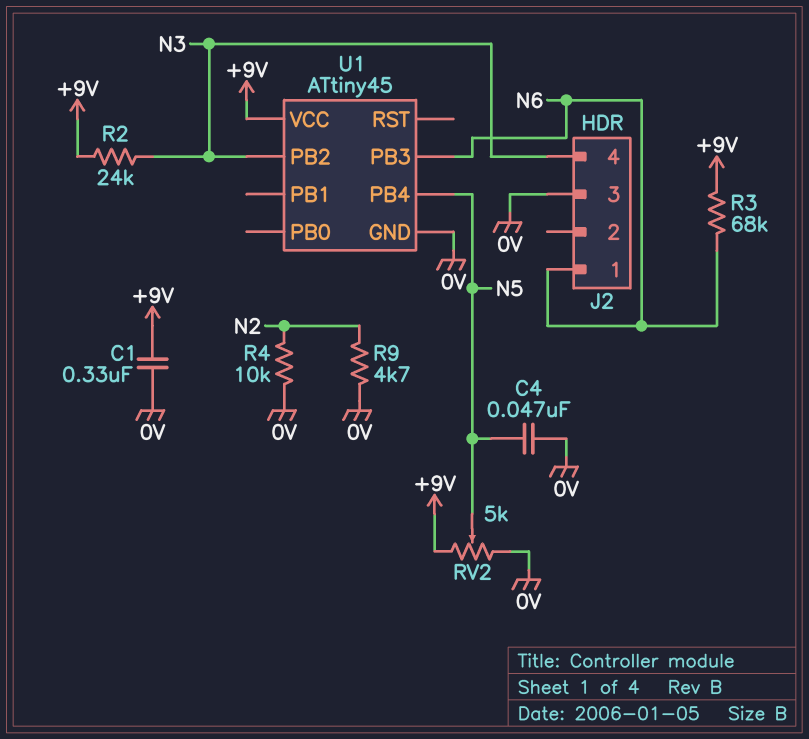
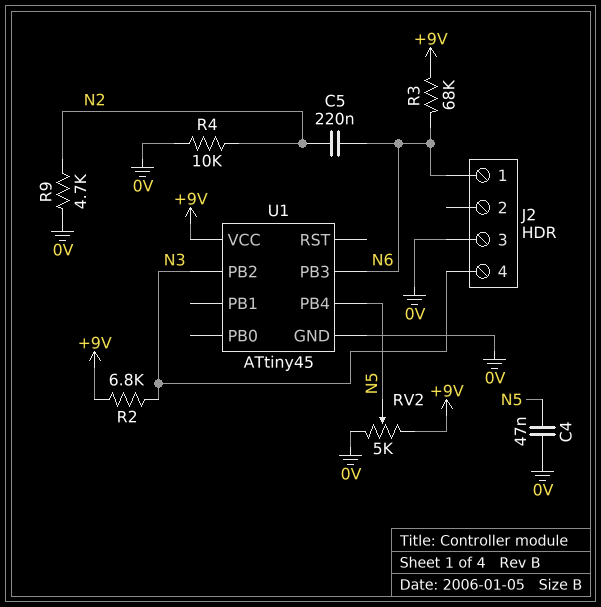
C1: 330nF (+9V, 0V) -> none
C5: none -> 220nF (N2, N6)
R2: 24k (+9V, N3) -> 6.8k (+9V, N3)

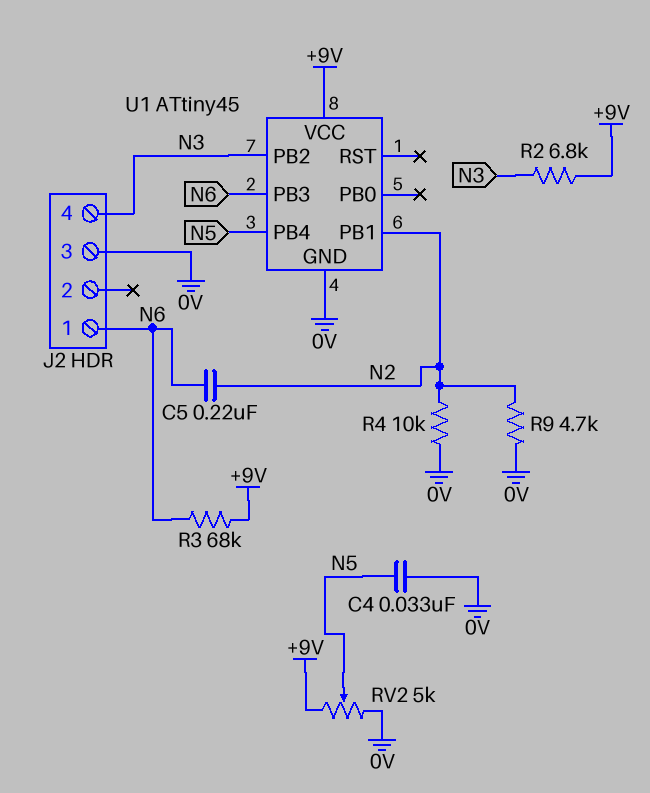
C4: 47nF (0V, N5) -> 33nF (0V, N5)
U1 pin PB1: none -> N2

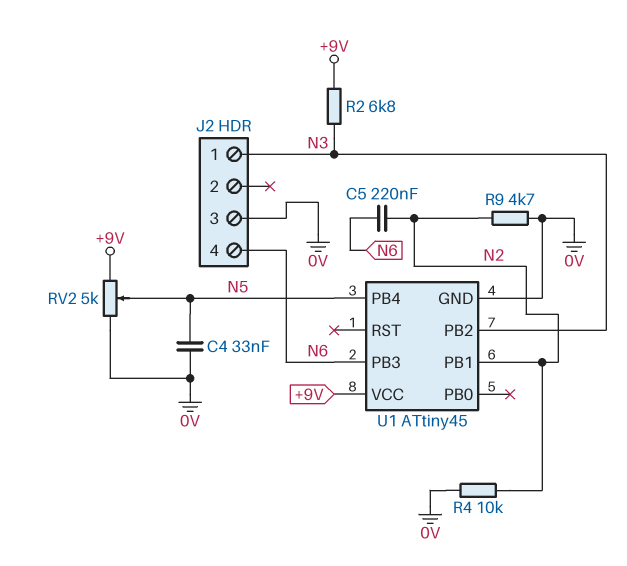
J2 pin 1: N6 -> N3
J2 pin 4: N3 -> N6
R3: 68k (+9V, N6) -> none

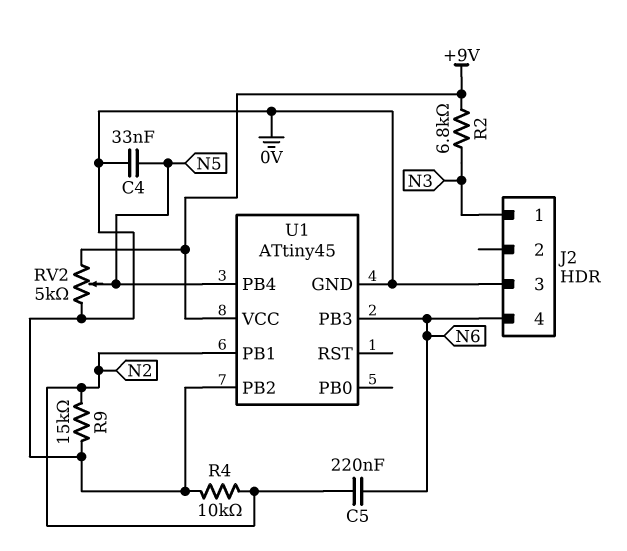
R9: 4.7k (0V, N2) -> 15k (0V, N2)
U1 pin PB2: N3 -> 0V

